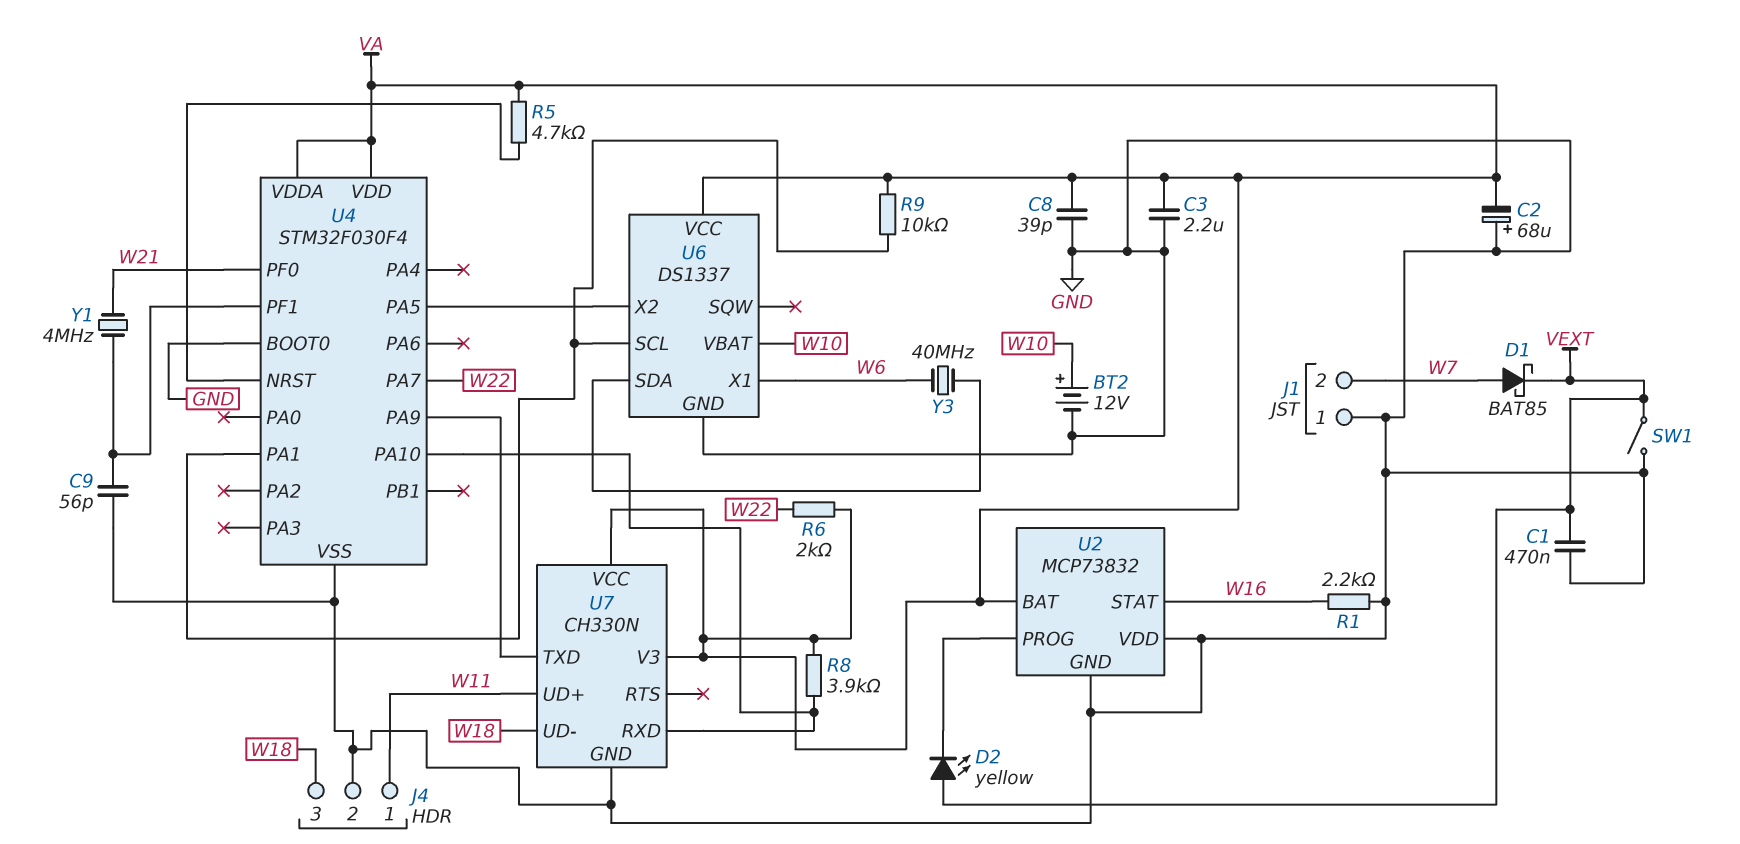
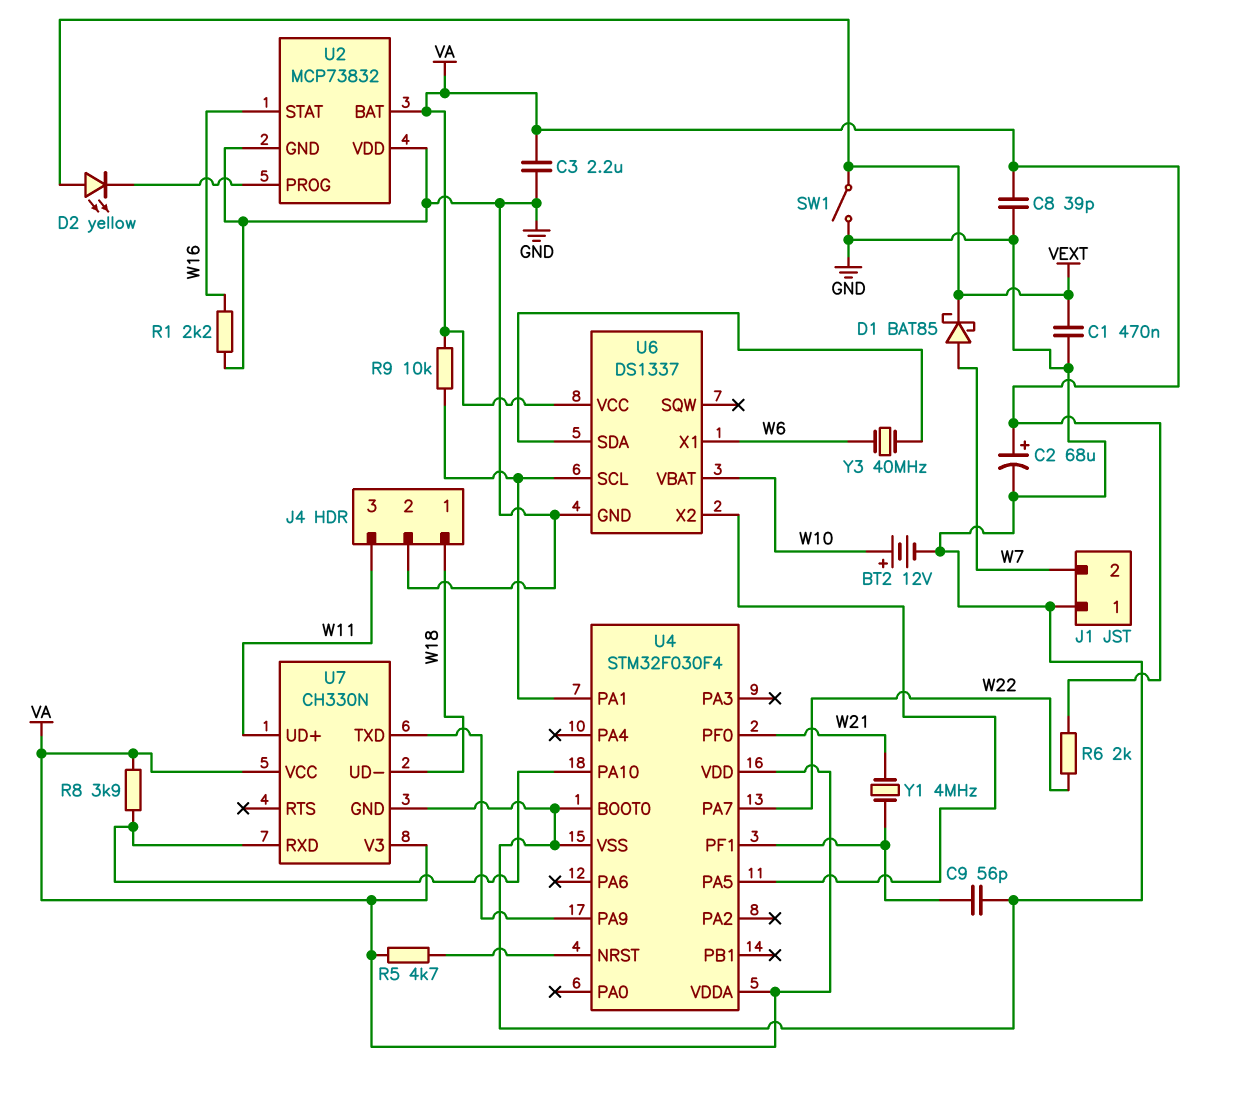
C2: 68uF (plus GND, minus VA) -> 68uF (plus VA, minus GND)
J4 pin 1: W11 -> W18
J4 pin 3: W18 -> W11

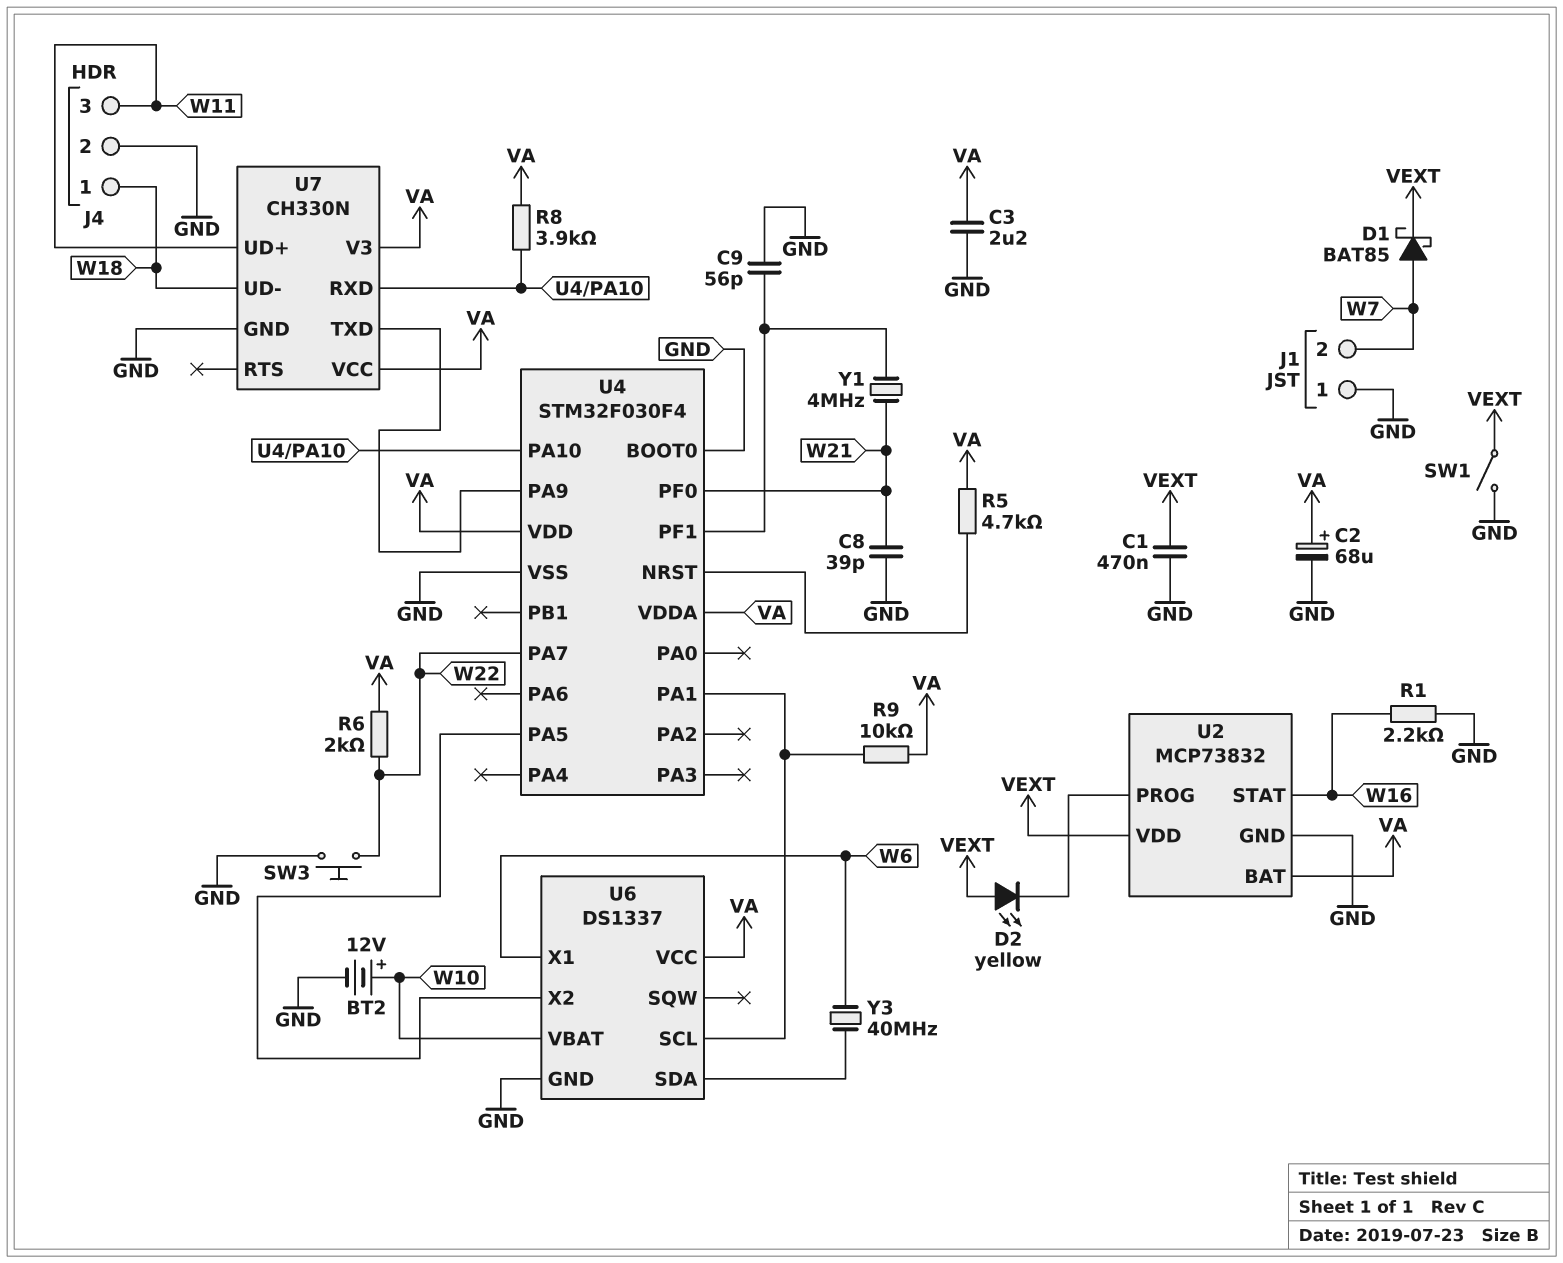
C8: 39pF (GND, VA) -> 39pF (GND, W21)
SW3: none -> button (GND, W22)
U2 pin VDD: GND -> VEXT

